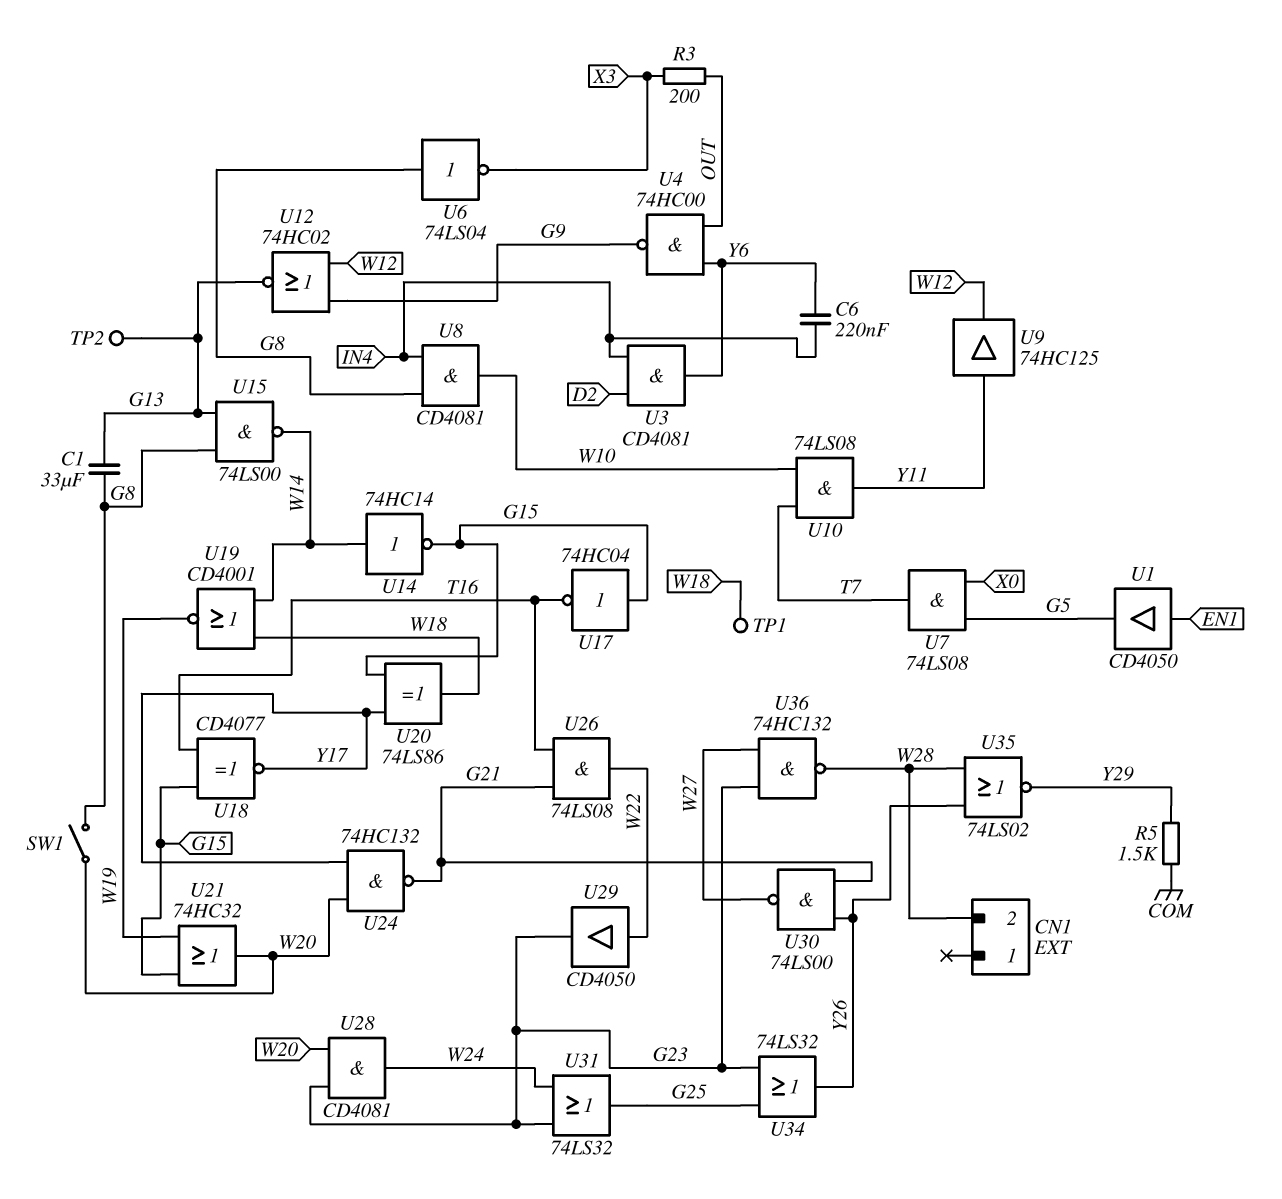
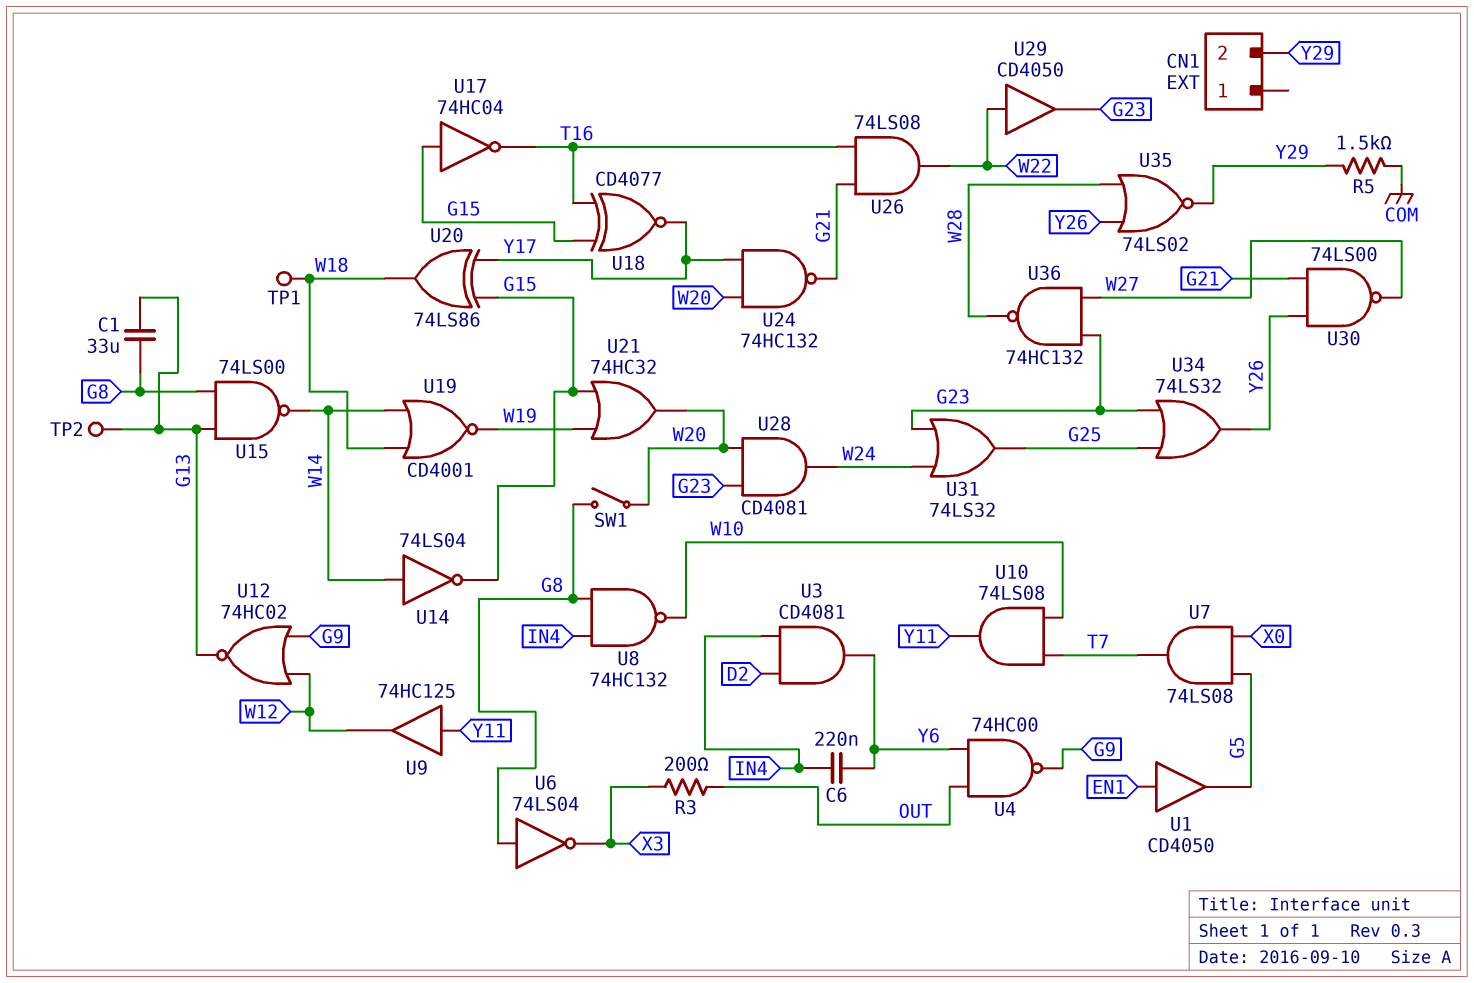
CN1 pin 2: W28 -> Y29
U8: AND CD4081 (in G8, in IN4, out W10) -> NAND 74HC132 (in G8, in IN4, out W10)
U14: NOT 74HC14 (in W14, out G15) -> NOT 74LS04 (in W14, out G15)

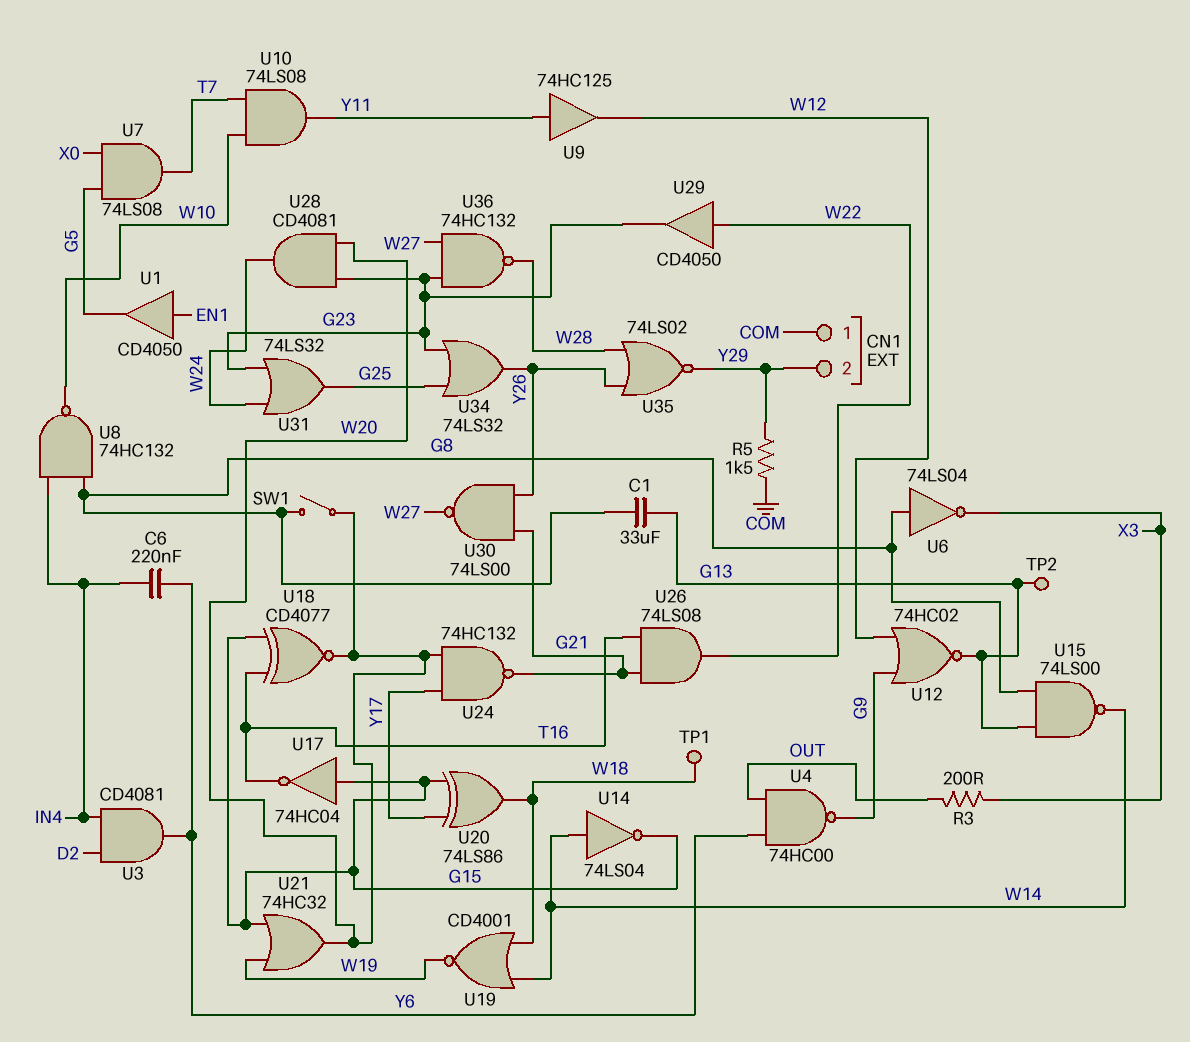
CN1 pin 1: none -> COM
U18: XNOR CD4077 (in G15, in T16, out Y17) -> XNOR CD4077 (in G15, in T16, out W20)

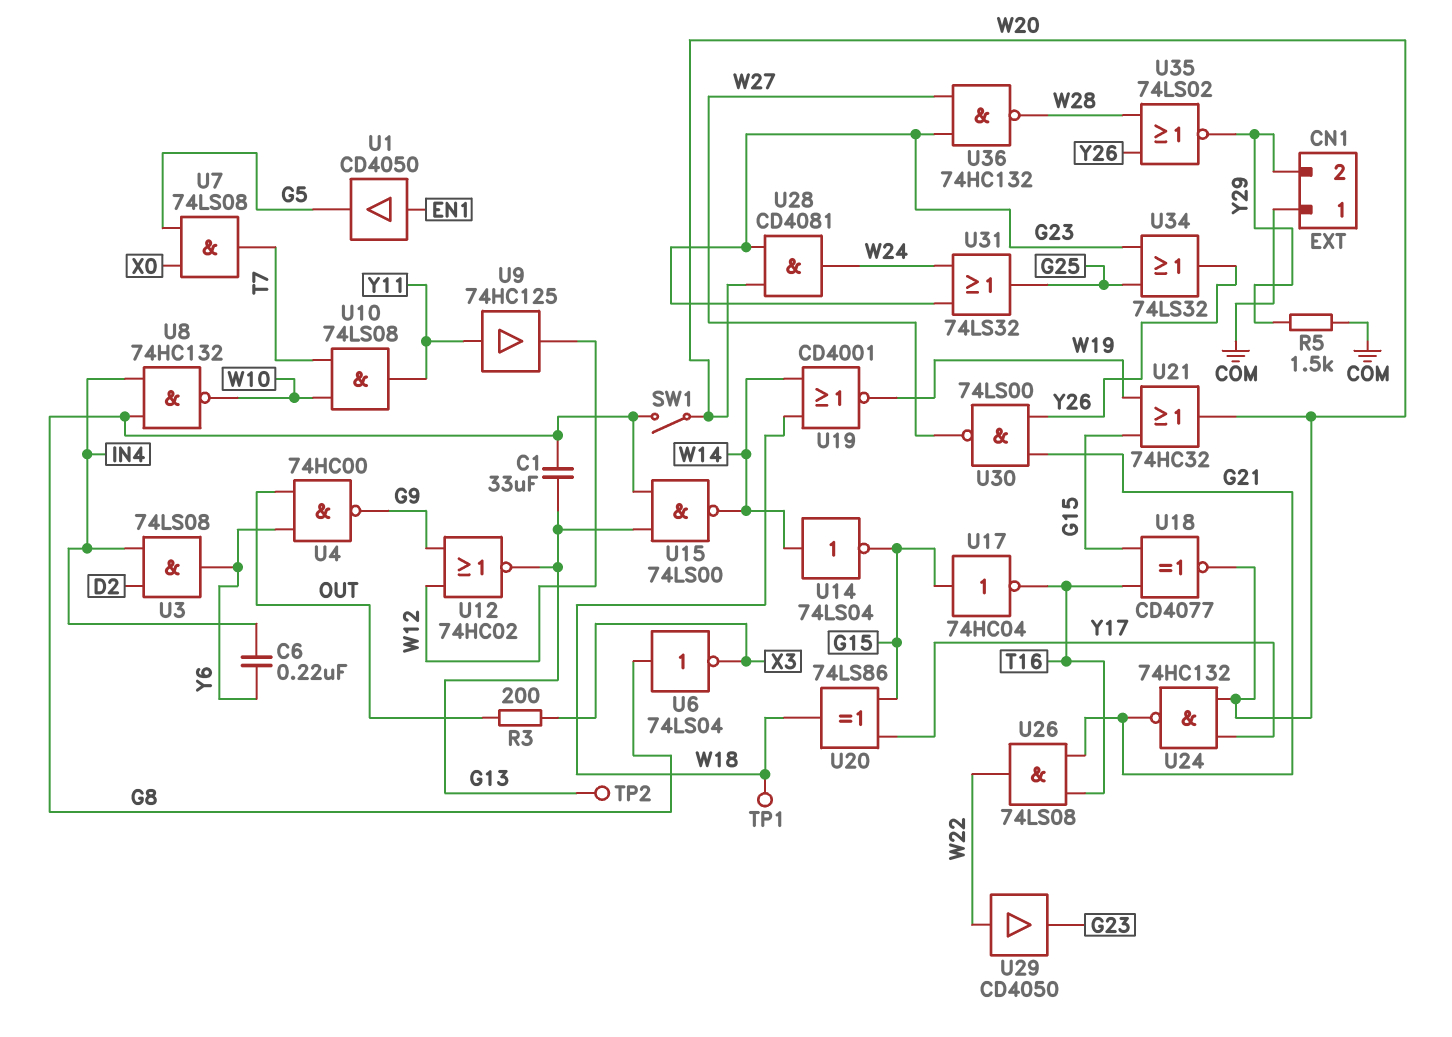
U3: AND CD4081 (in D2, in IN4, out Y6) -> AND 74LS08 (in D2, in IN4, out Y6)

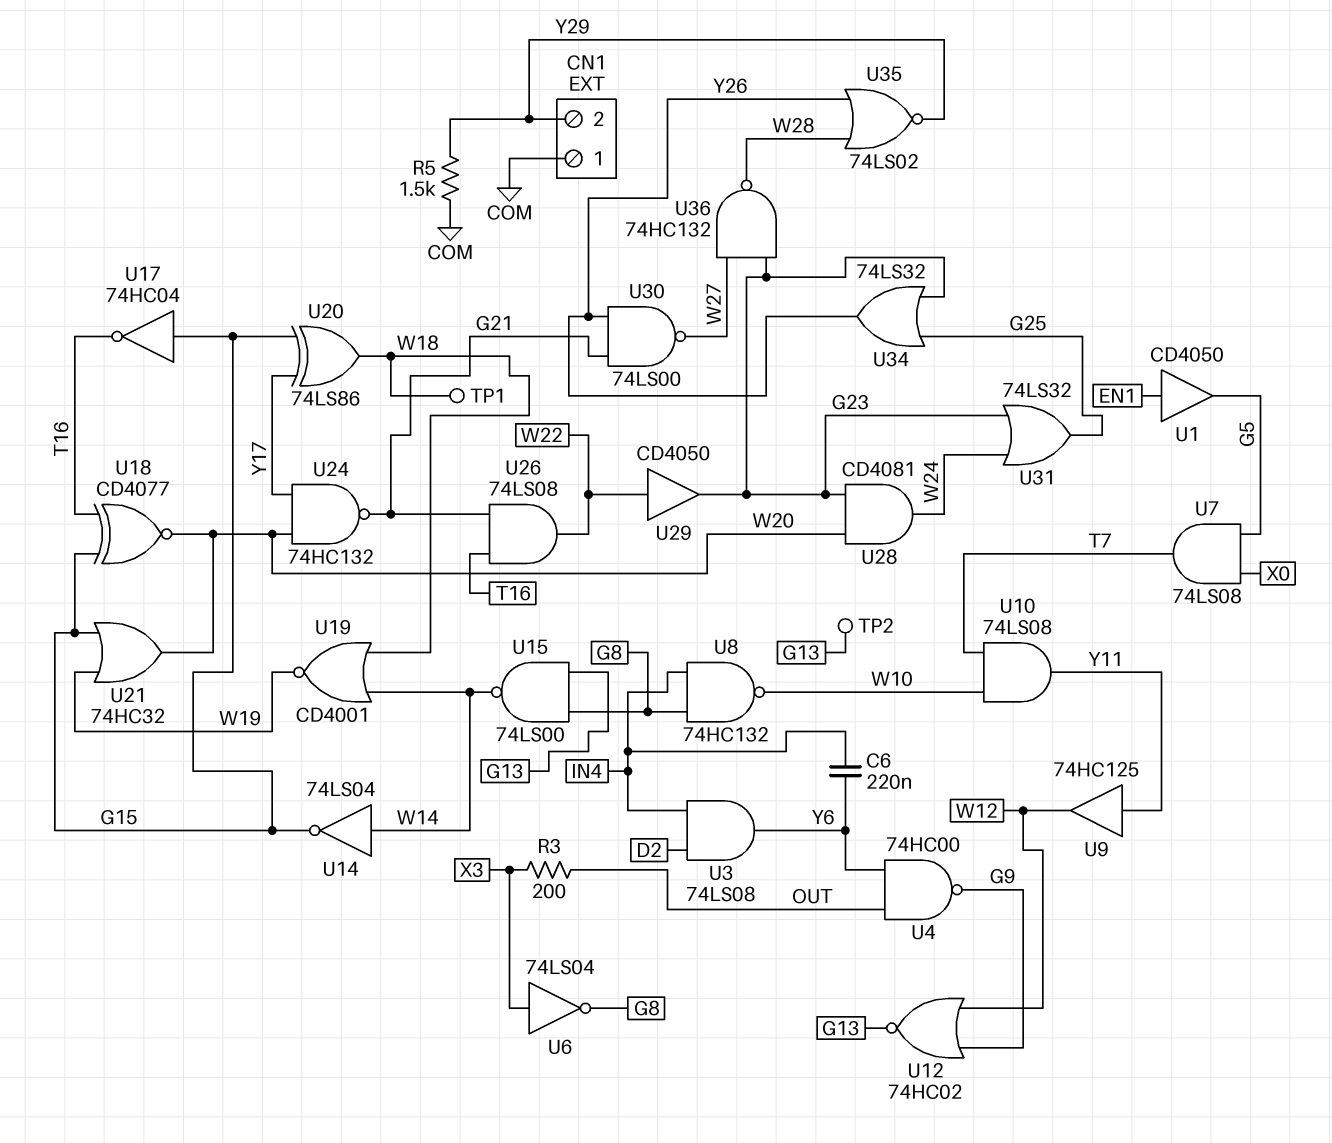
C1: 33uF (G8, G13) -> none
SW1: switch (G8, W20) -> none
U6: NOT 74LS04 (in G8, out X3) -> NOT 74LS04 (in X3, out G8)

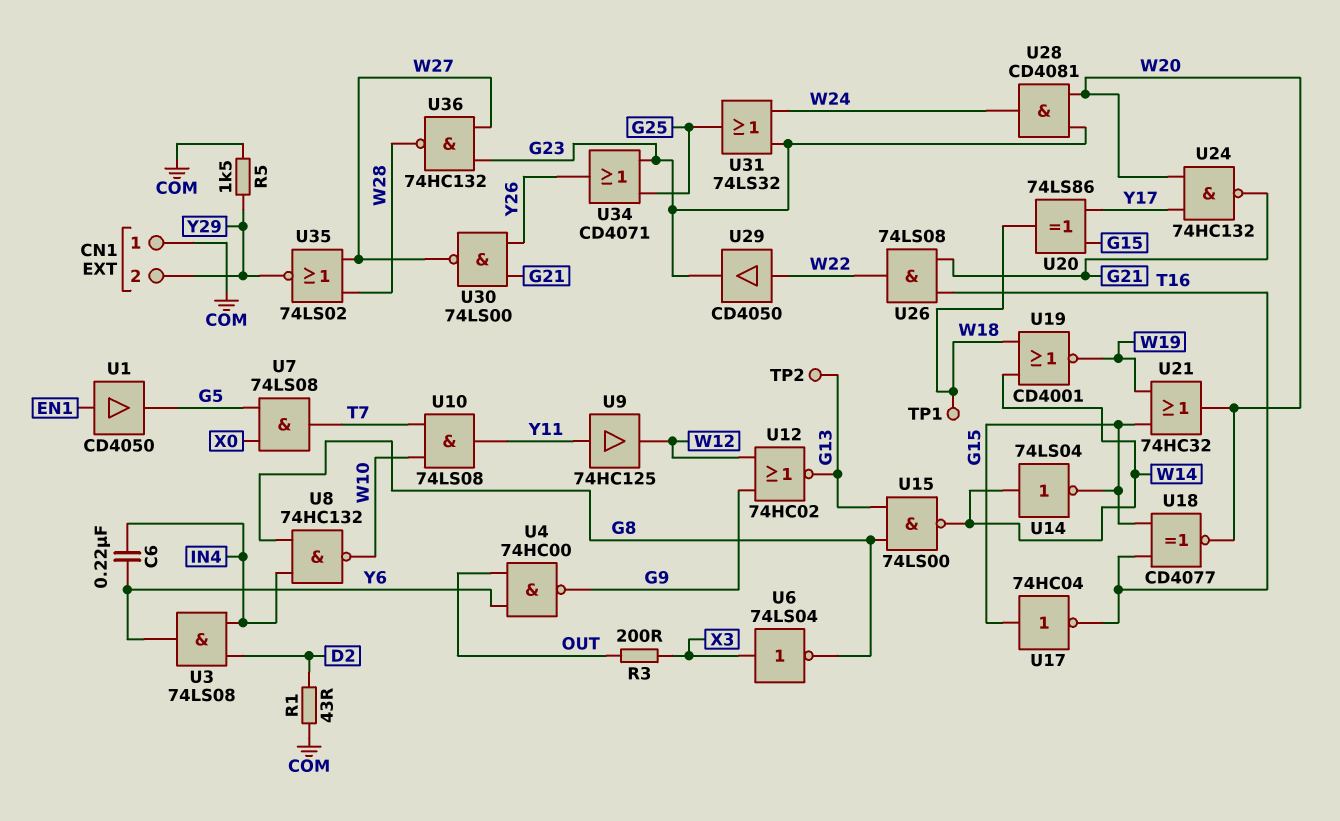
R1: none -> 43 (COM, D2)
U34: OR 74LS32 (in G23, in G25, out Y26) -> OR CD4071 (in G23, in G25, out Y26)
U35: NOR 74LS02 (in W28, in Y26, out Y29) -> NOR 74LS02 (in W27, in W28, out Y29)

